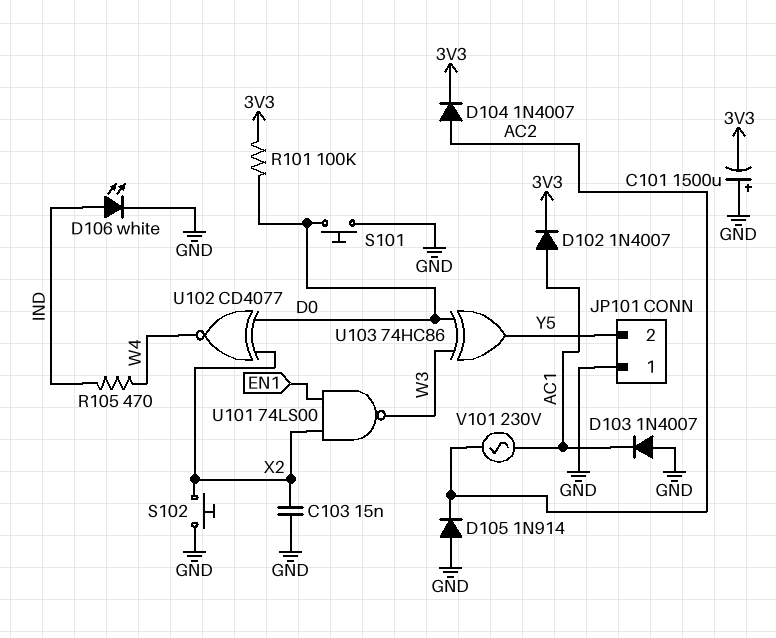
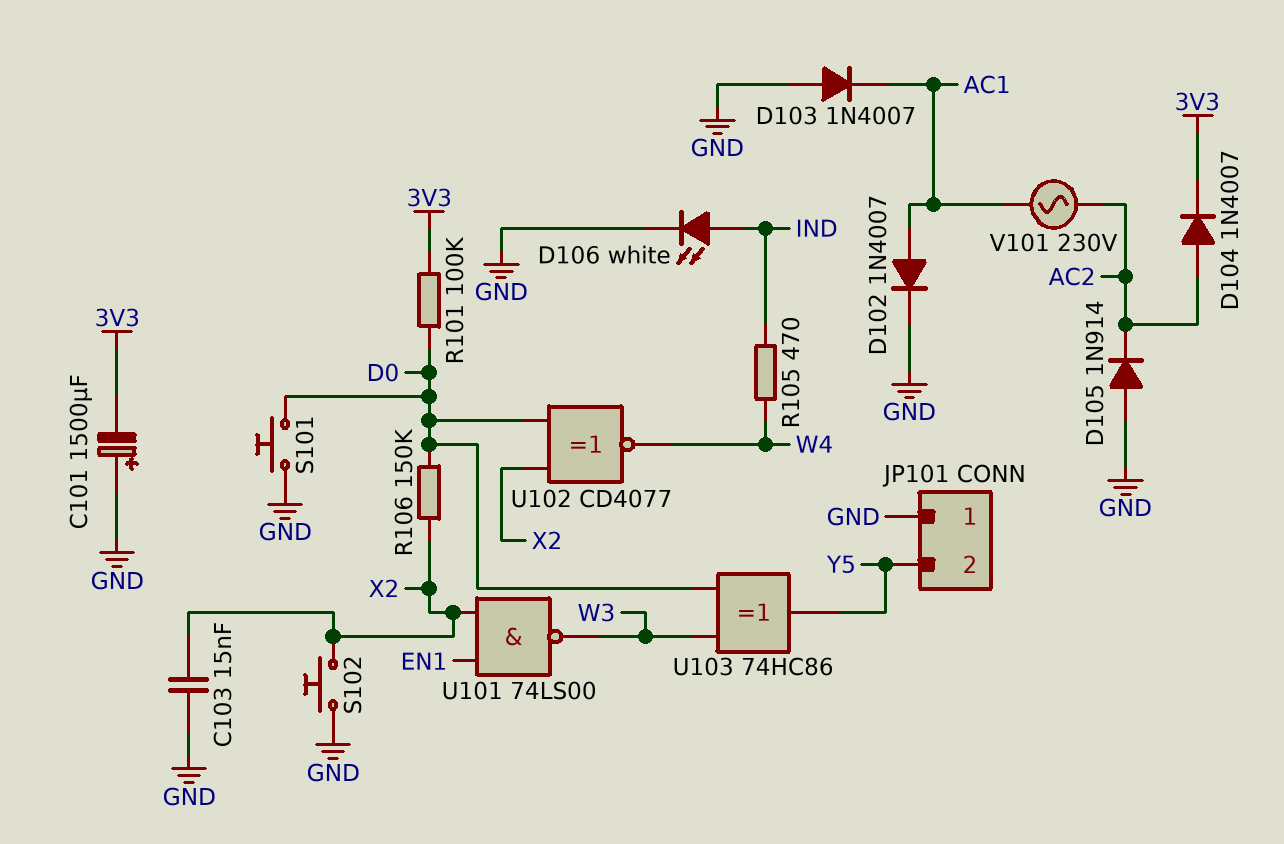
D102: diode 1N4007 (A AC1, K 3V3) -> diode 1N4007 (A AC1, K GND)
R106: none -> 150k (D0, X2)

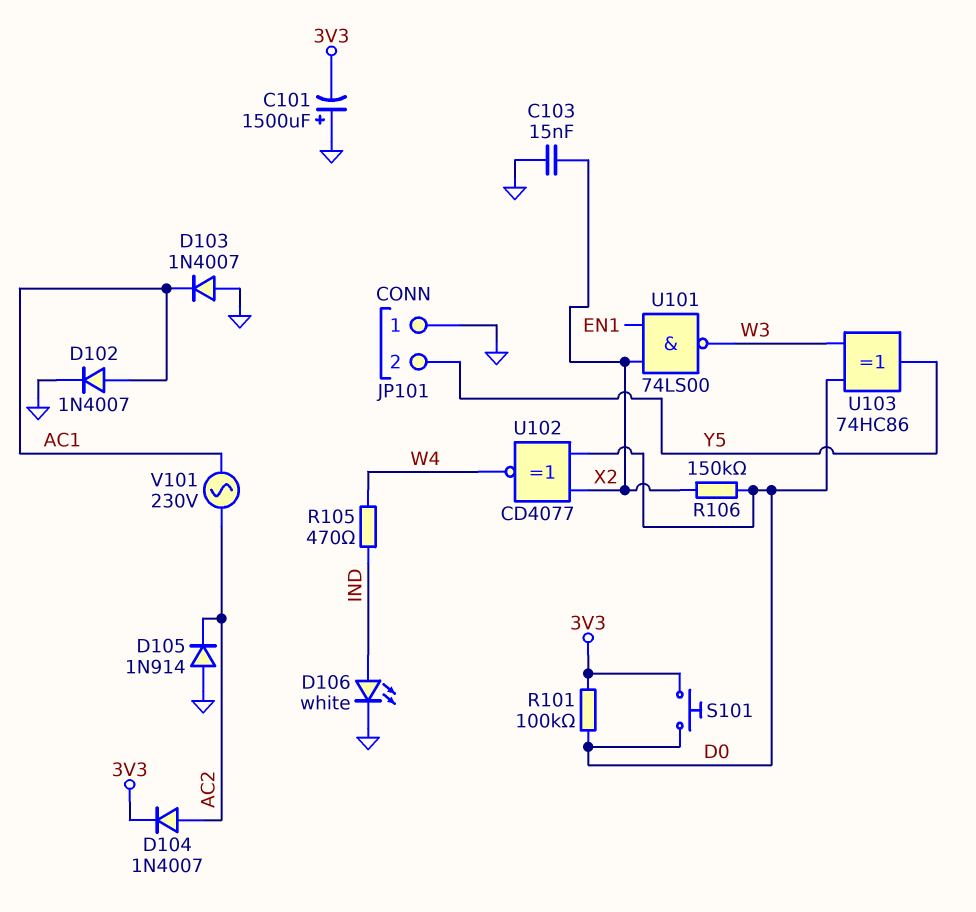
S101: button (D0, GND) -> button (3V3, D0)
S102: button (GND, X2) -> none

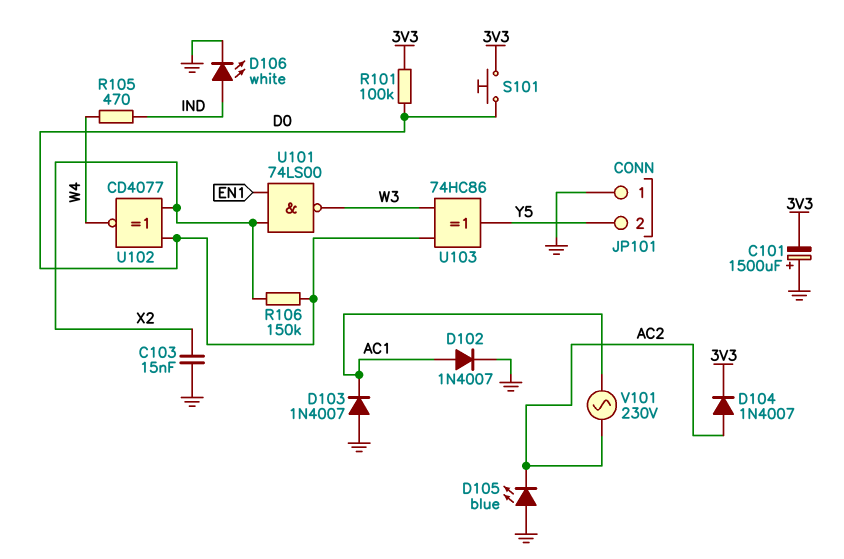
D105: diode 1N914 (A GND, K AC2) -> LED blue (A GND, K AC2)

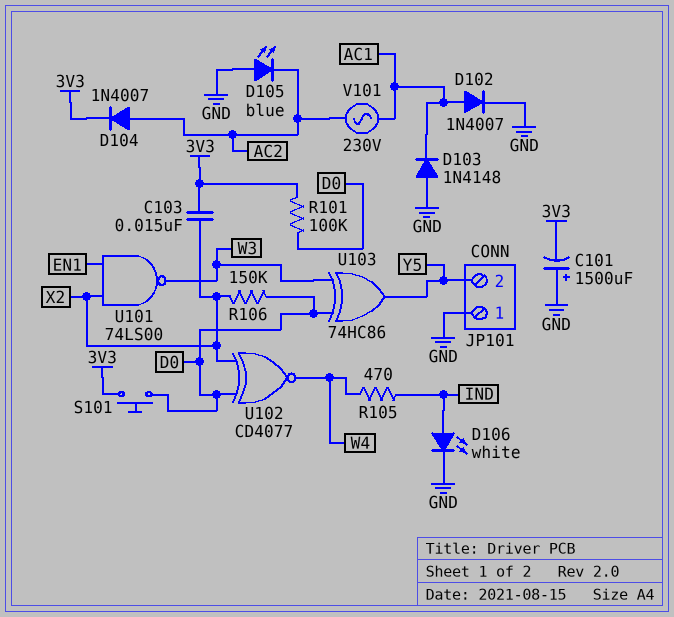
C103: 15nF (GND, X2) -> 15nF (3V3, X2)
D103: diode 1N4007 (A GND, K AC1) -> diode 1N4148 (A GND, K AC1)

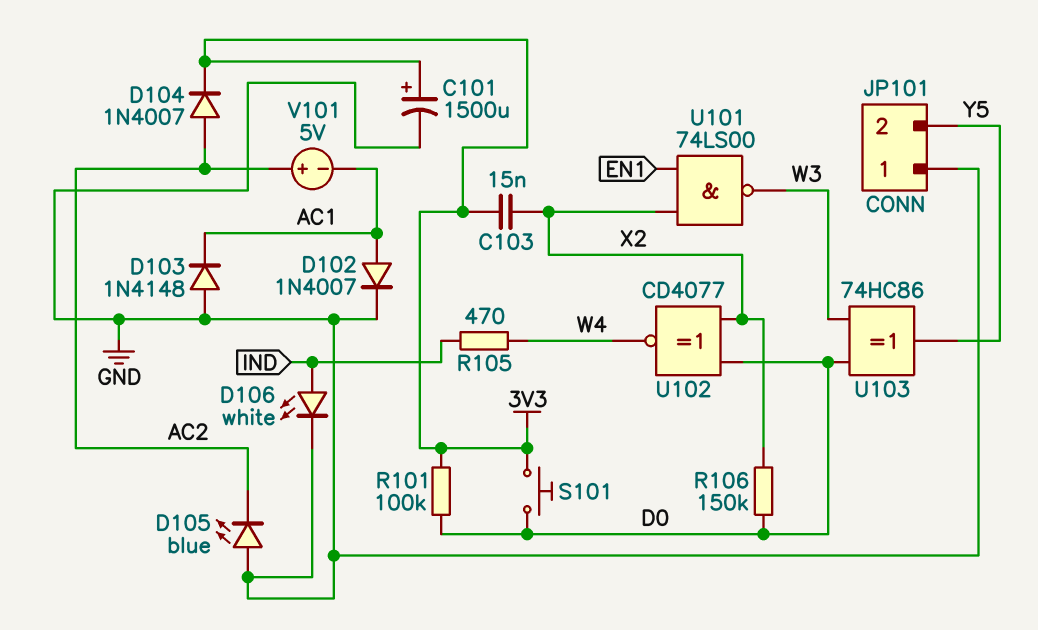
C101: 1500uF (plus GND, minus 3V3) -> 1500uF (plus 3V3, minus GND)
V101: AC 230V (AC1, AC2) -> 5V (plus AC2, minus AC1)

